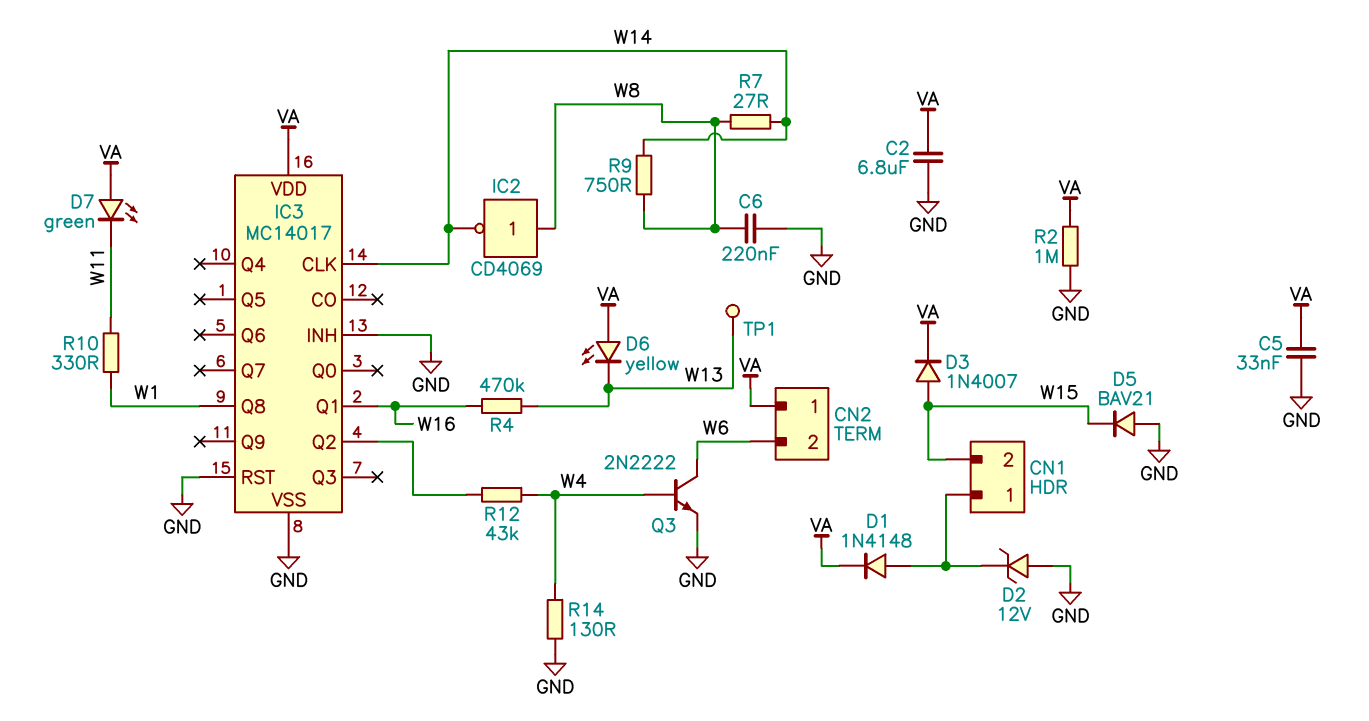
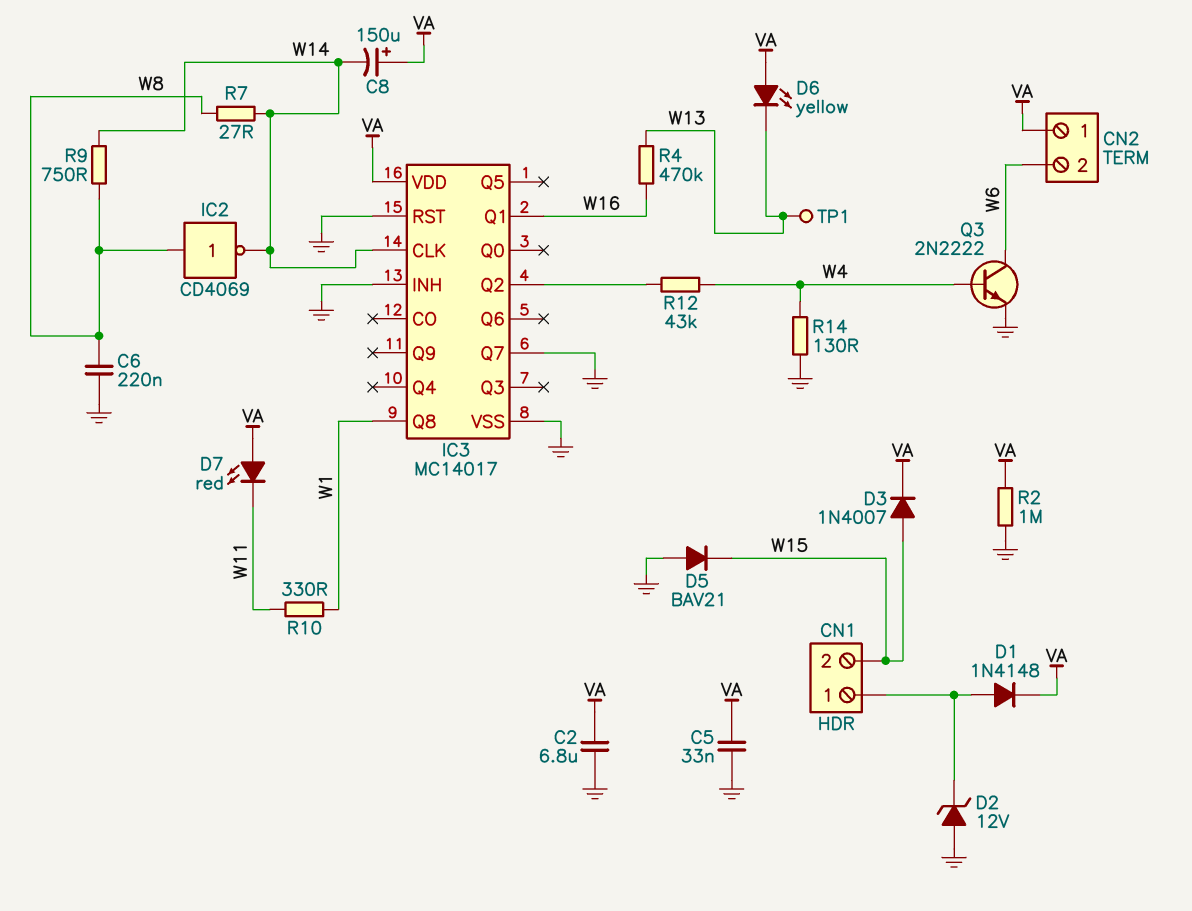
C8: none -> 150uF (plus VA, minus W14)
D7: LED green (A VA, K W11) -> LED red (A VA, K W11)
IC3 pin Q7: none -> GND

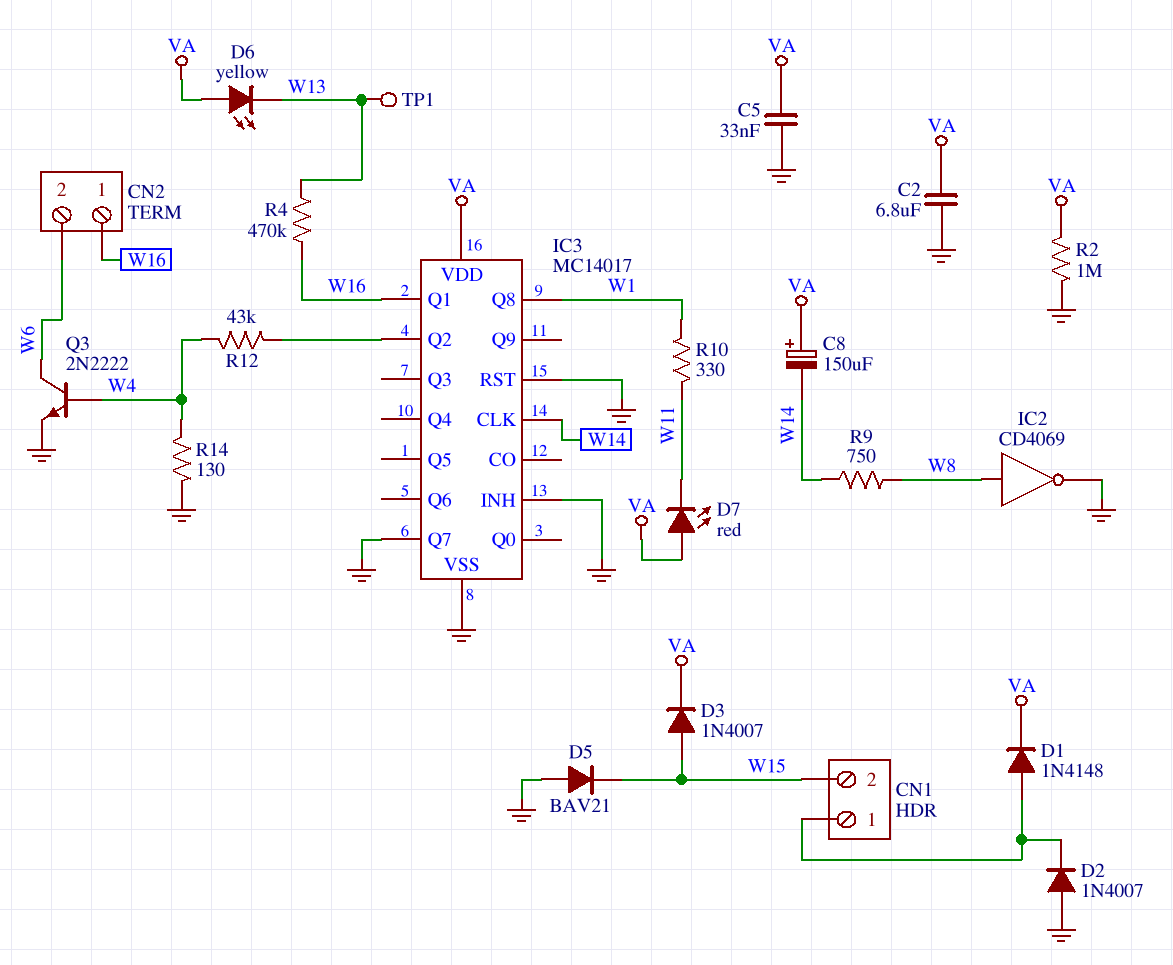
C6: 220nF (GND, W8) -> none
CN2 pin 1: VA -> W16
D2: zener 12V (A GND, K CN1/1) -> diode 1N4007 (A GND, K CN1/1)
IC2: NOT CD4069 (in W8, out W14) -> NOT CD4069 (in W8, out GND)
R7: 27 (W8, W14) -> none

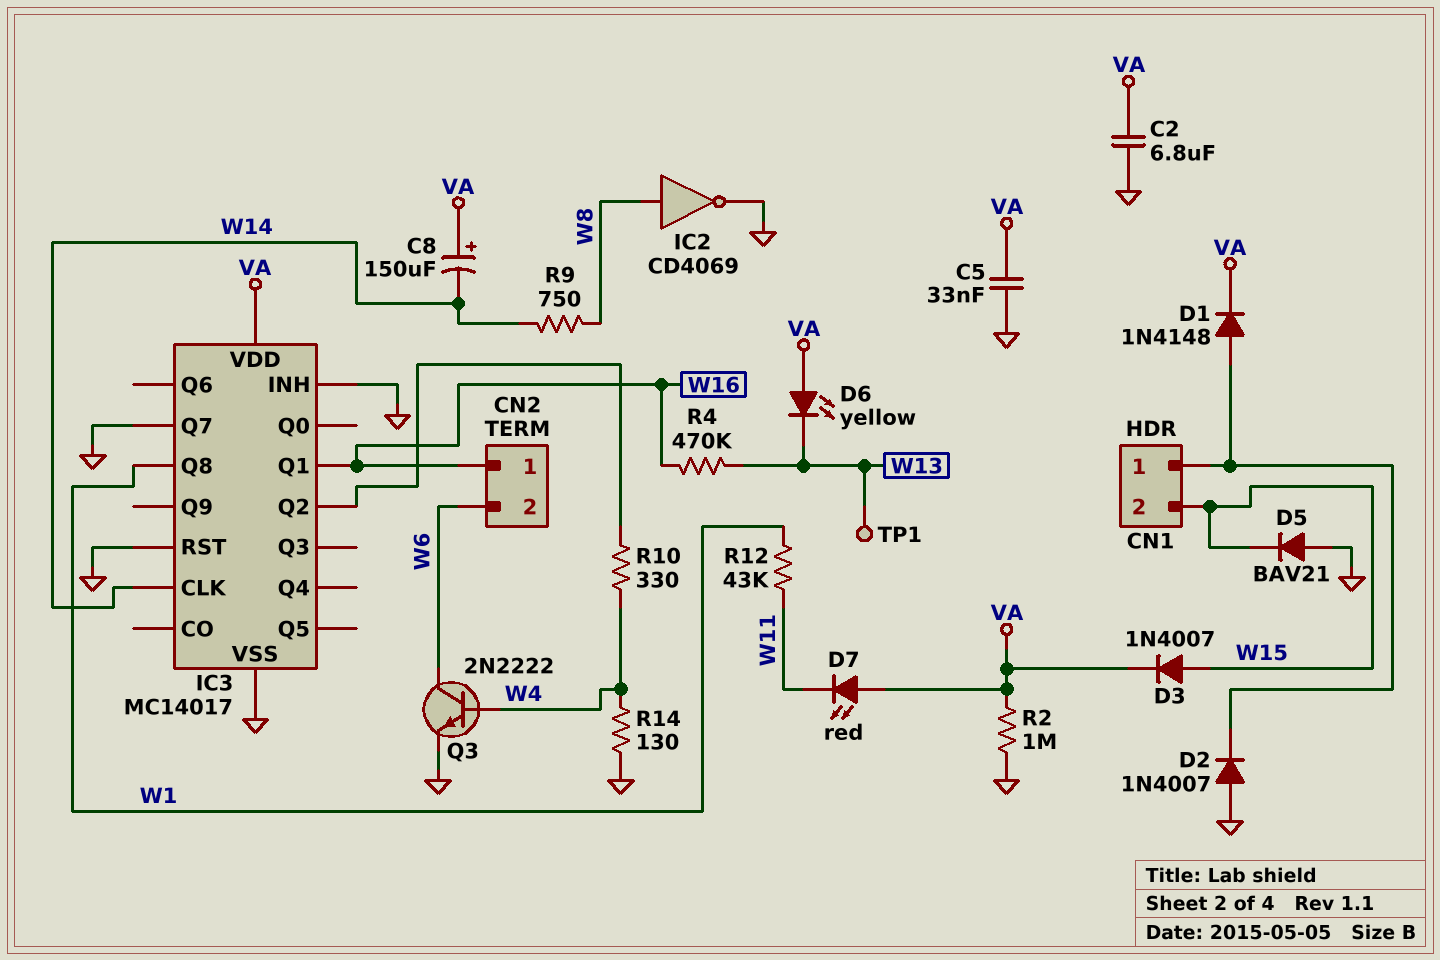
R10: 330 (W1, W11) -> 330 (IC3/Q2, W4)
R12: 43k (IC3/Q2, W4) -> 43k (W1, W11)

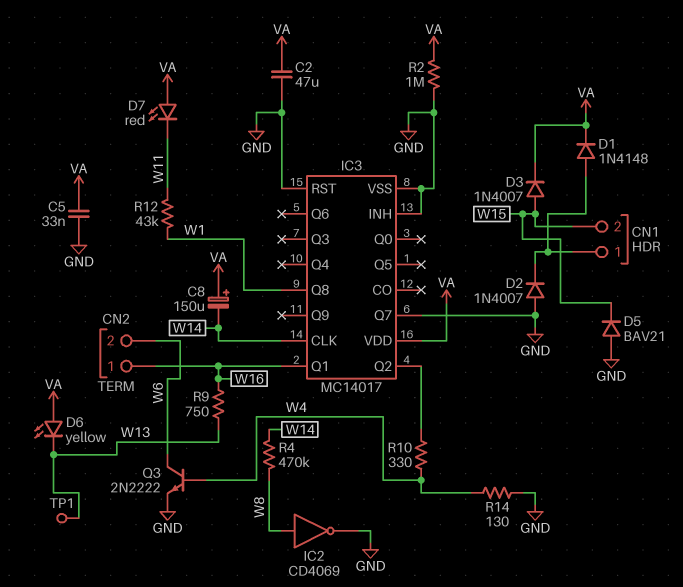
C2: 6.8uF (GND, VA) -> 47uF (GND, VA)
R4: 470k (W13, W16) -> 470k (W8, W14)
R9: 750 (W8, W14) -> 750 (W13, W16)

